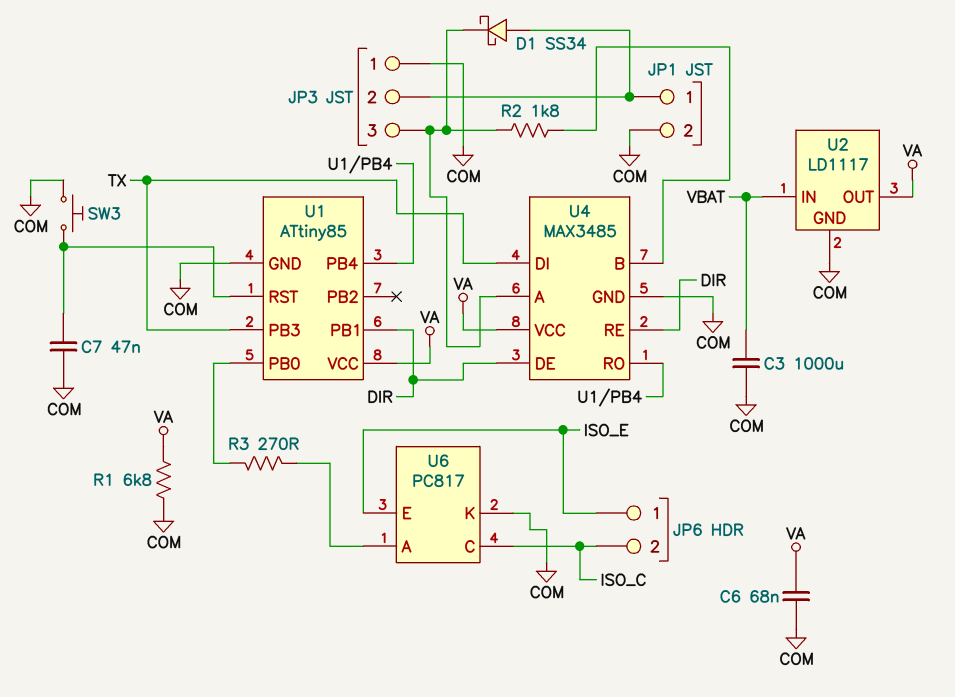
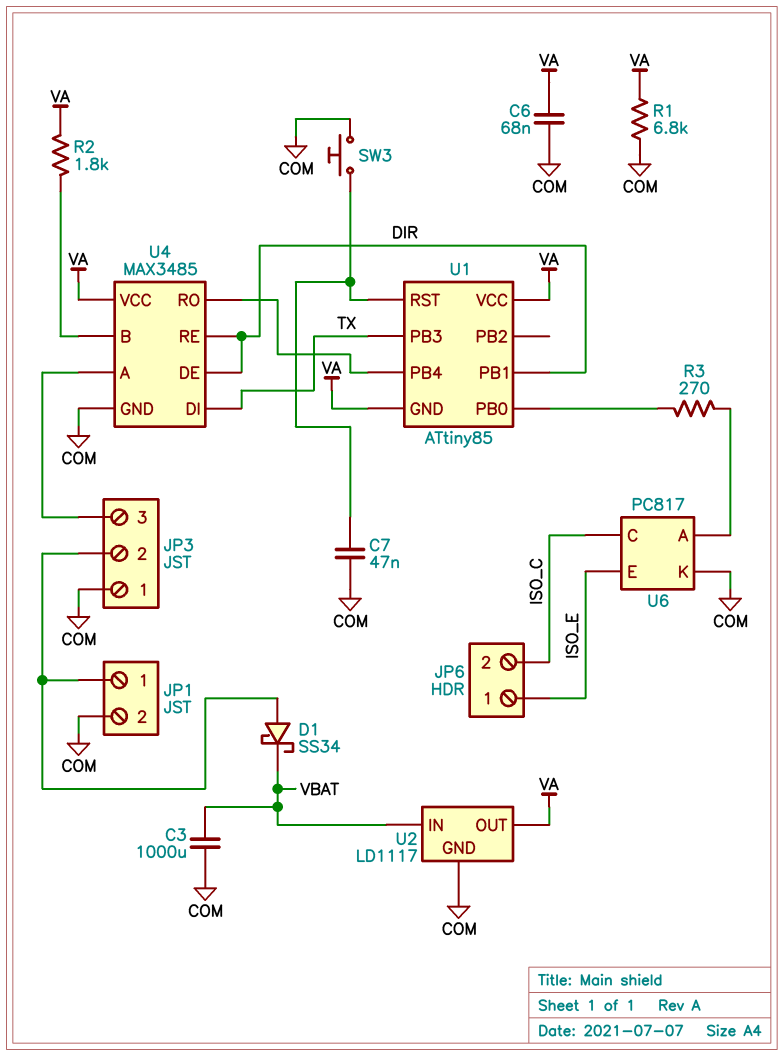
D1: schottky SS34 (A JP1/1, K JP3/3) -> schottky SS34 (A JP1/1, K VBAT)
R2: 1.8k (JP3/3, U4/B) -> 1.8k (U4/B, VA)
U1 pin GND: COM -> VA

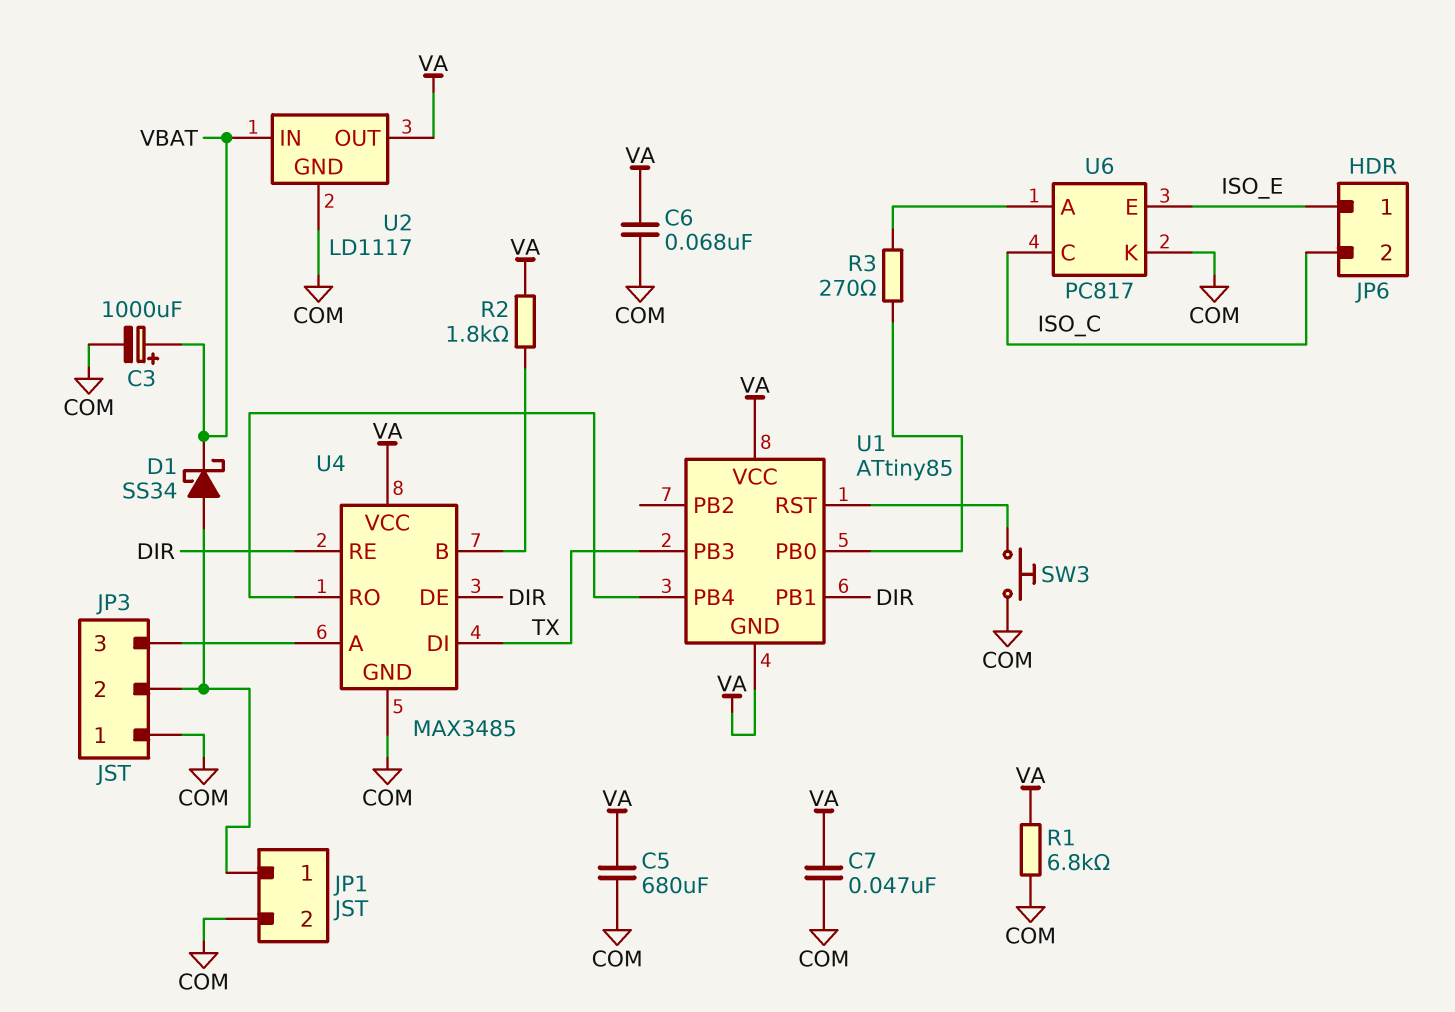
C3: 1000uF (COM, VBAT) -> 1000uF (plus VBAT, minus COM)
C5: none -> 680uF (COM, VA)
C7: 47nF (COM, U1/RST) -> 47nF (COM, VA)

